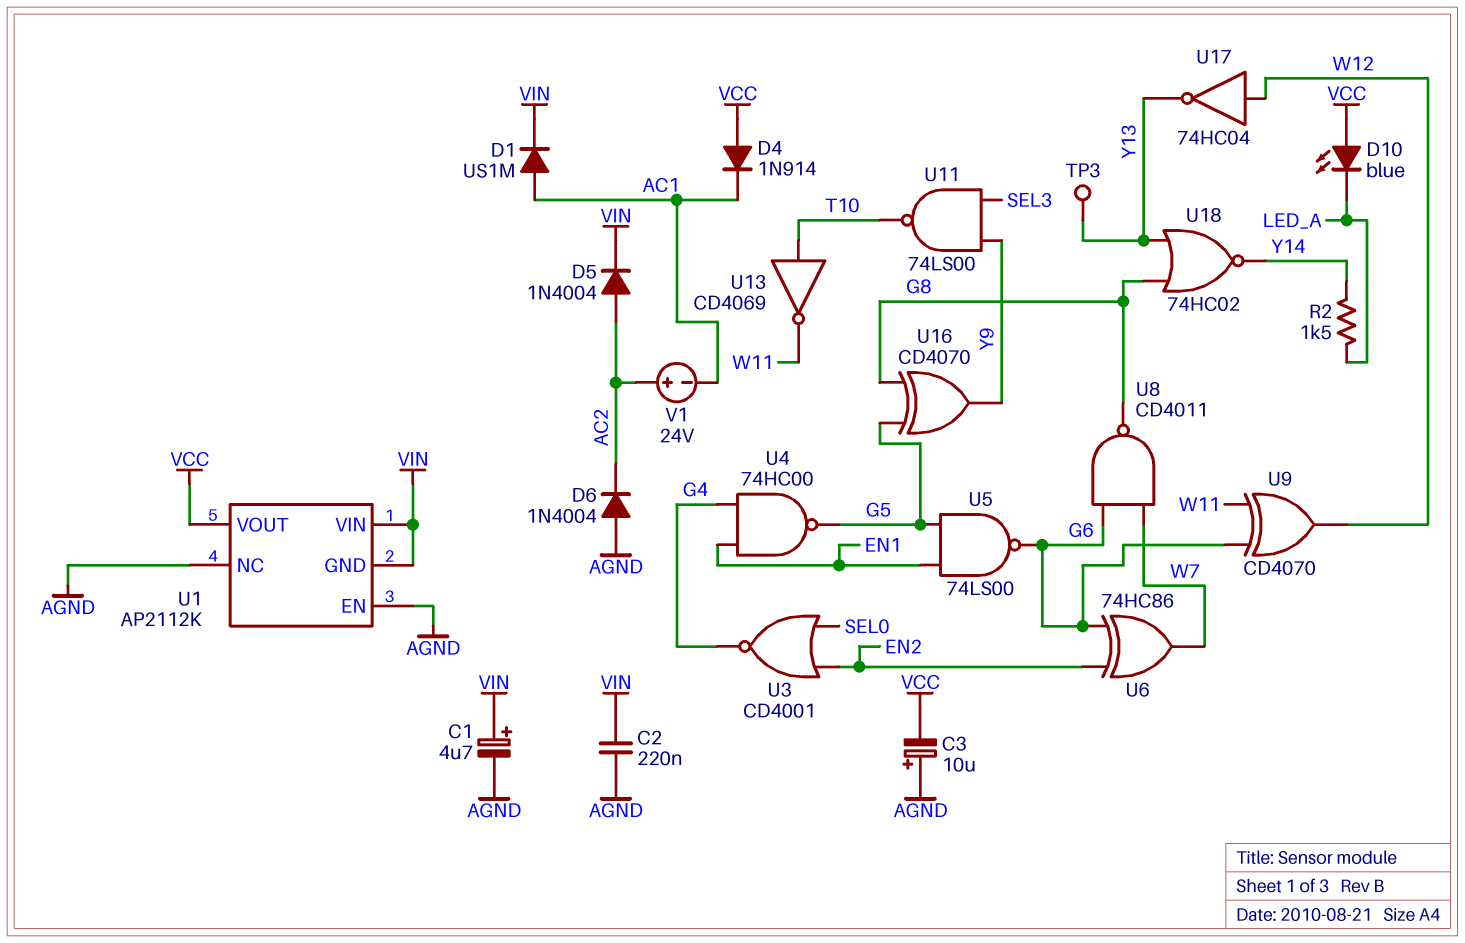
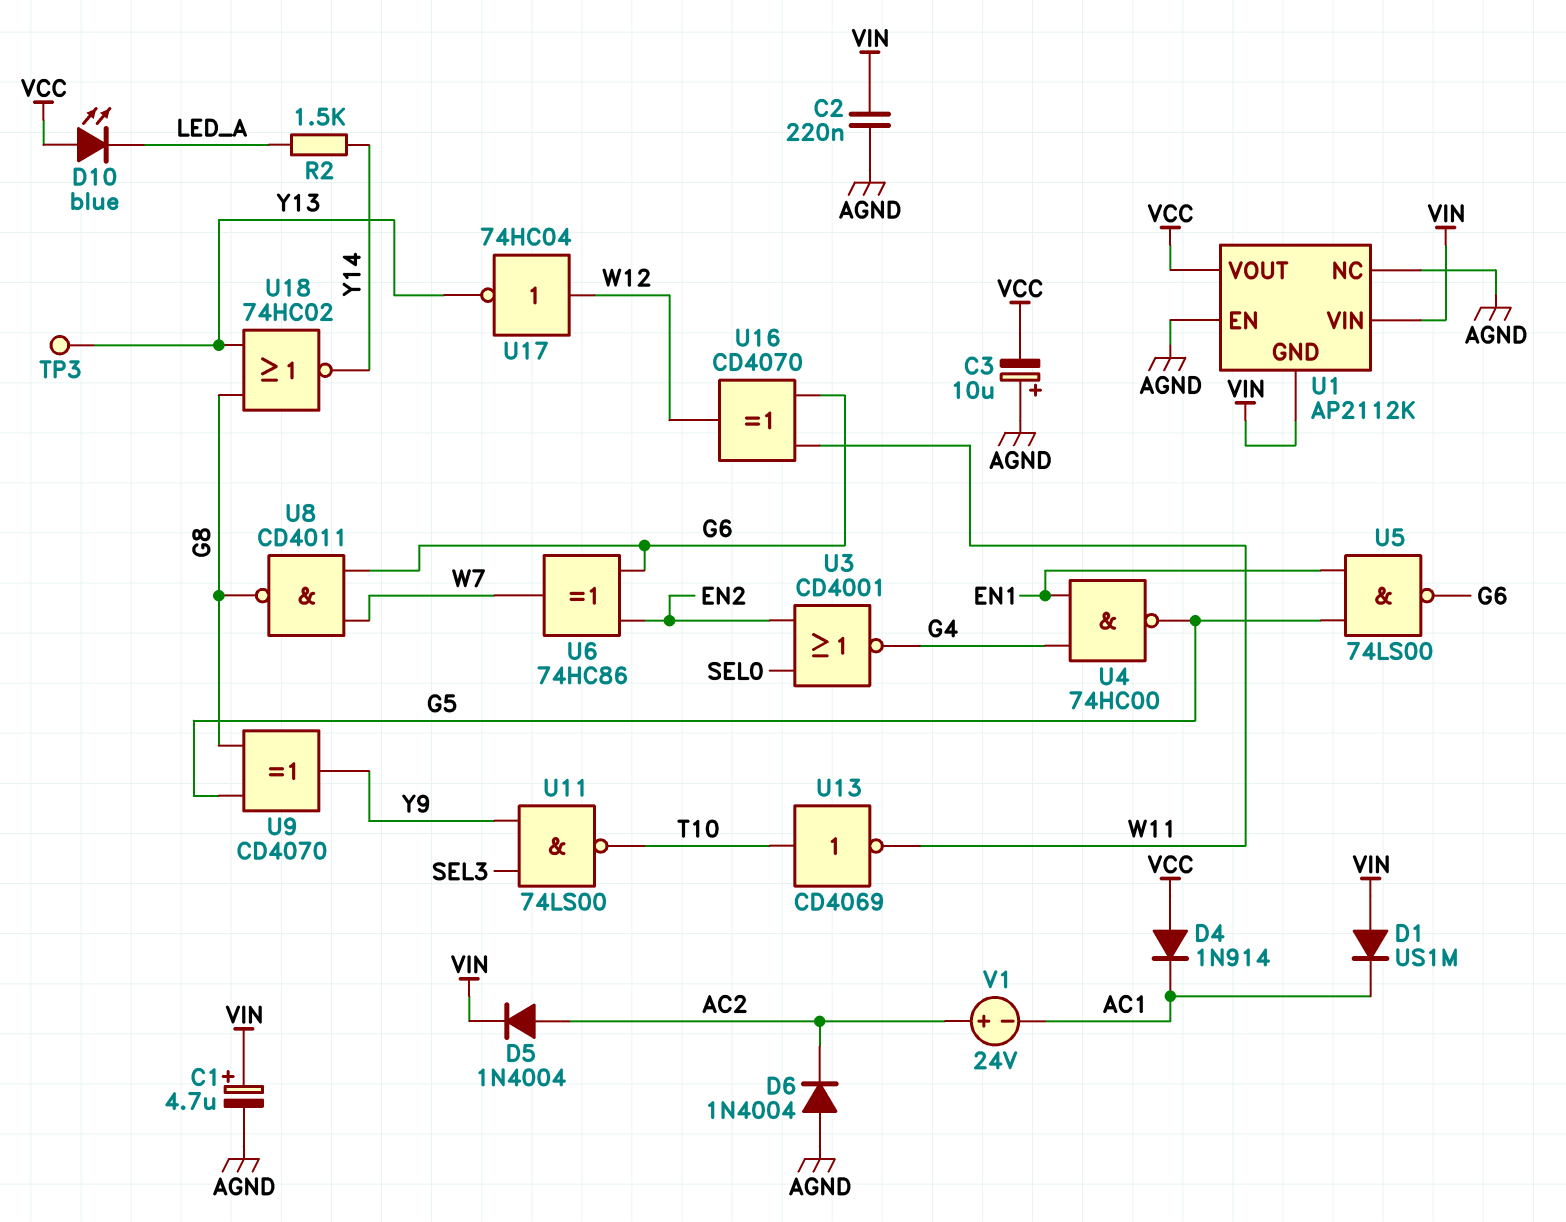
D1: diode US1M (A AC1, K VIN) -> diode US1M (A VIN, K AC1)
U9: XOR CD4070 (in G6, in W11, out W12) -> XOR CD4070 (in G5, in G8, out Y9)
U16: XOR CD4070 (in G5, in G8, out Y9) -> XOR CD4070 (in G6, in W11, out W12)

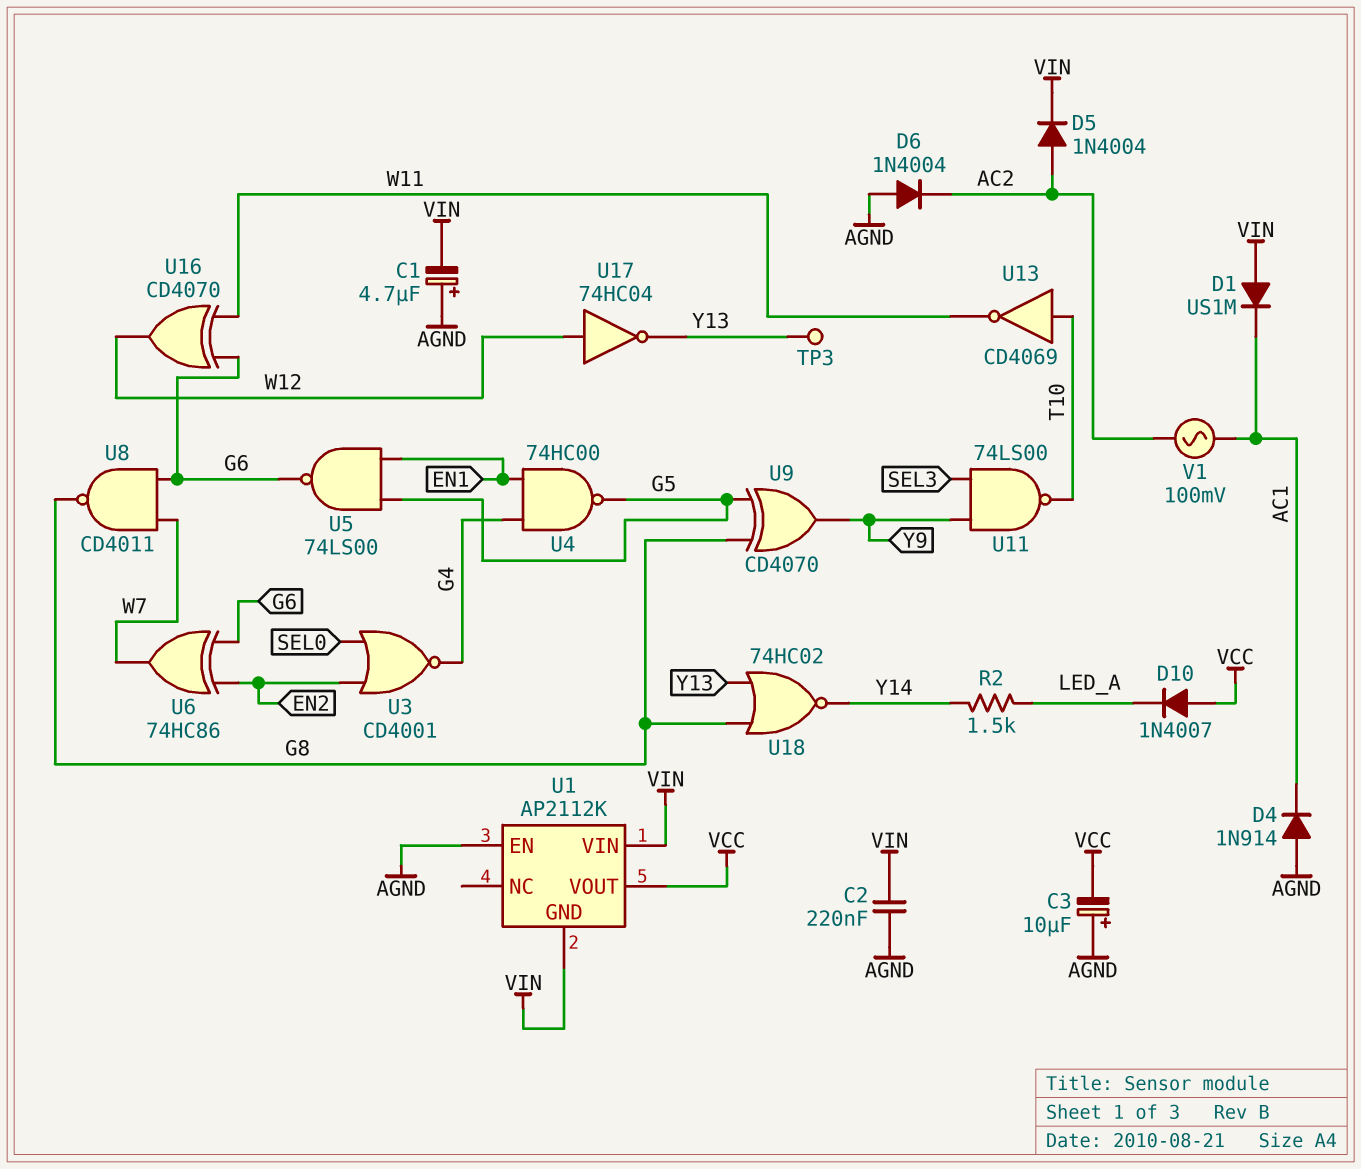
C1: 4.7uF (plus VIN, minus AGND) -> 4.7uF (plus AGND, minus VIN)
D4: diode 1N914 (A VCC, K AC1) -> diode 1N914 (A AGND, K AC1)
D10: LED blue (A VCC, K LED_A) -> diode 1N4007 (A VCC, K LED_A)
U1 pin NC: AGND -> none
V1: 24V (plus AC2, minus AC1) -> AC 100mV (AC1, AC2)

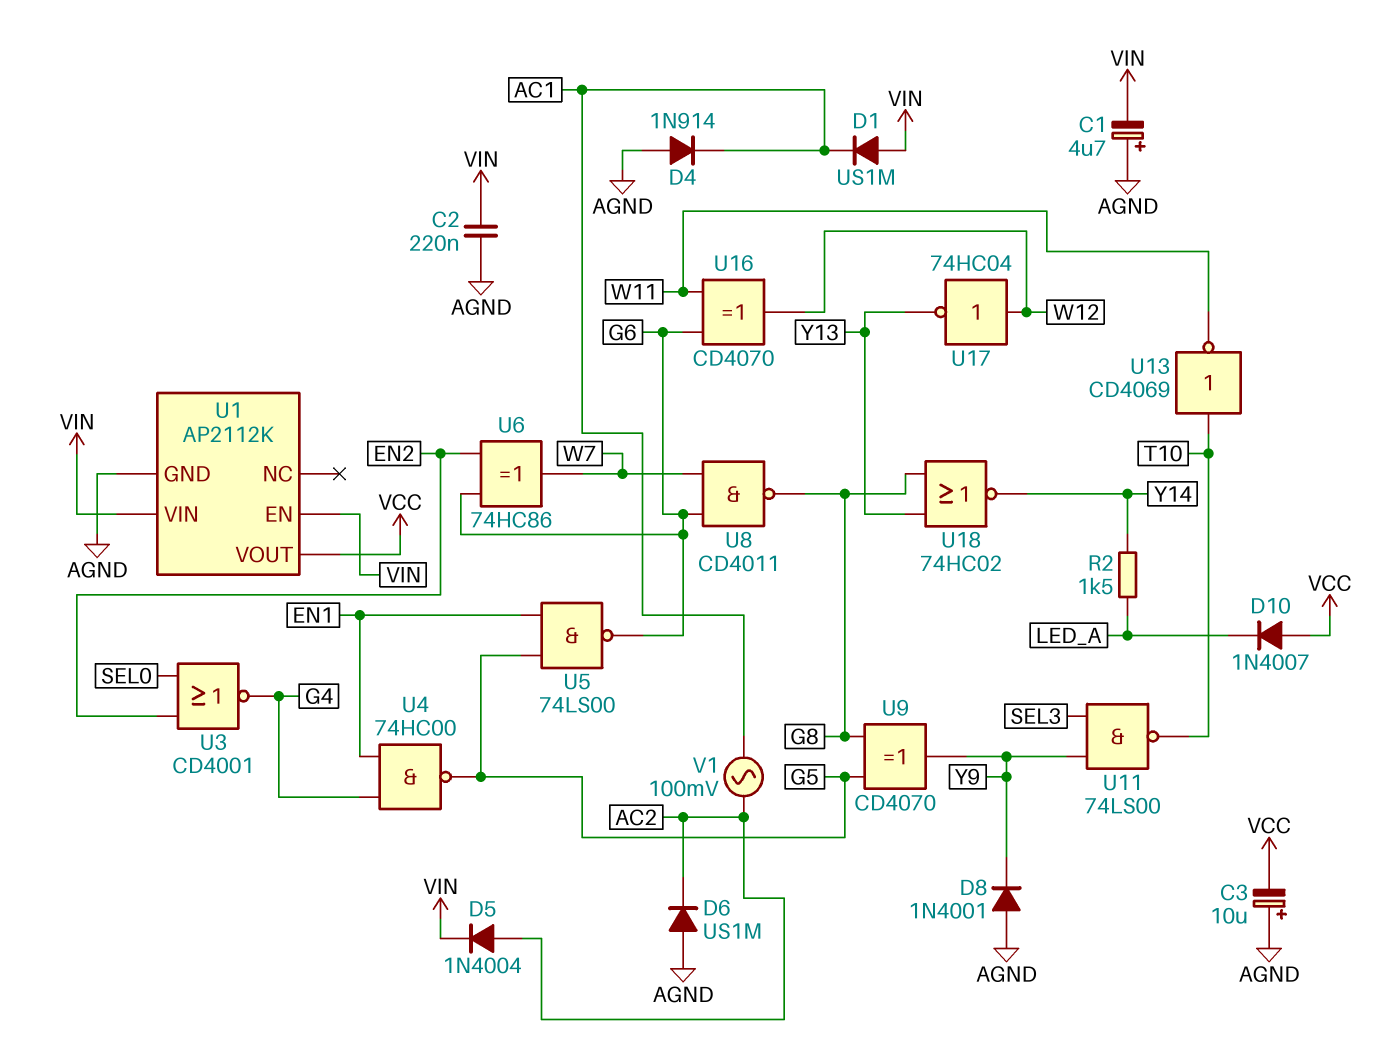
D6: diode 1N4004 (A AGND, K AC2) -> diode US1M (A AGND, K AC2)
D8: none -> diode 1N4001 (A AGND, K Y9)
TP3: test point (Y13) -> none
U1 pin EN: AGND -> VIN
U1 pin GND: VIN -> AGND

